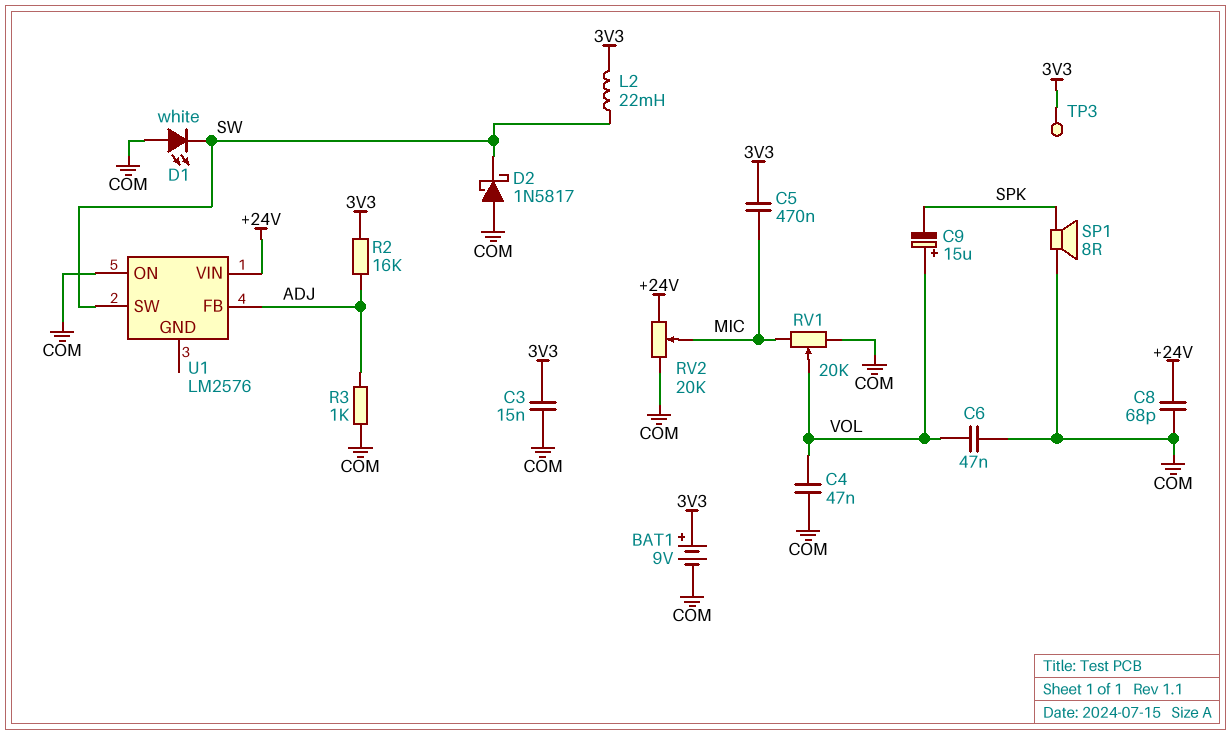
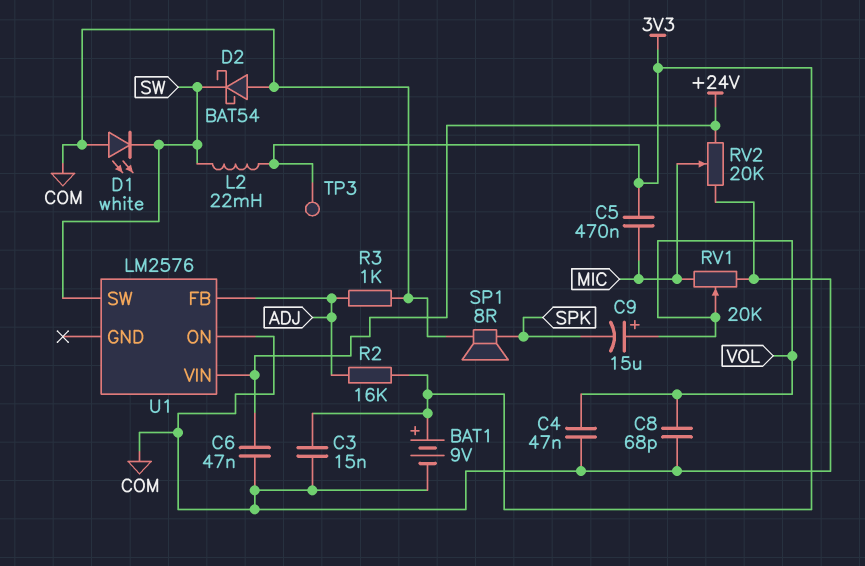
C6: 47nF (COM, VOL) -> 47nF (+24V, COM)
C8: 68pF (+24V, COM) -> 68pF (COM, VOL)
D2: schottky 1N5817 (A COM, K SW) -> schottky BAT54 (A COM, K SW)

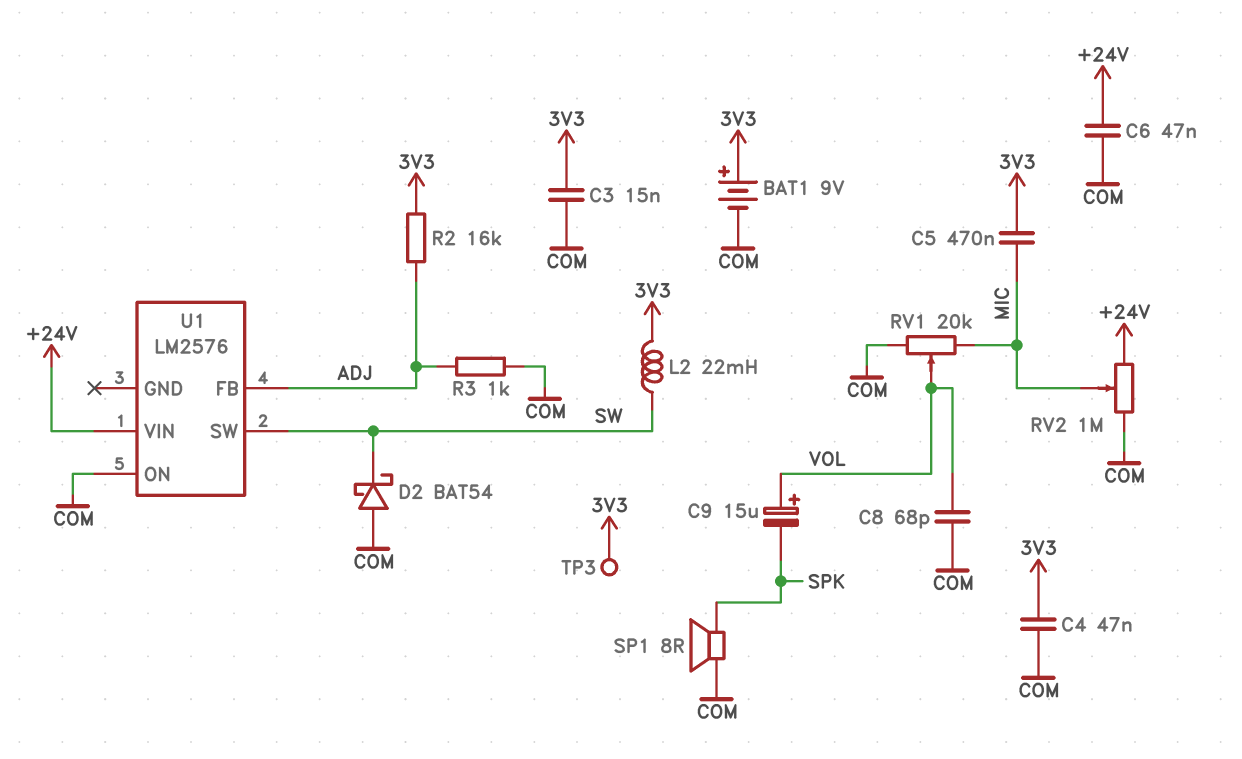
C4: 47nF (COM, VOL) -> 47nF (3V3, COM)
D1: LED white (A COM, K SW) -> none
RV2: 20k (+24V, COM, wiper MIC) -> 1M (+24V, COM, wiper MIC)

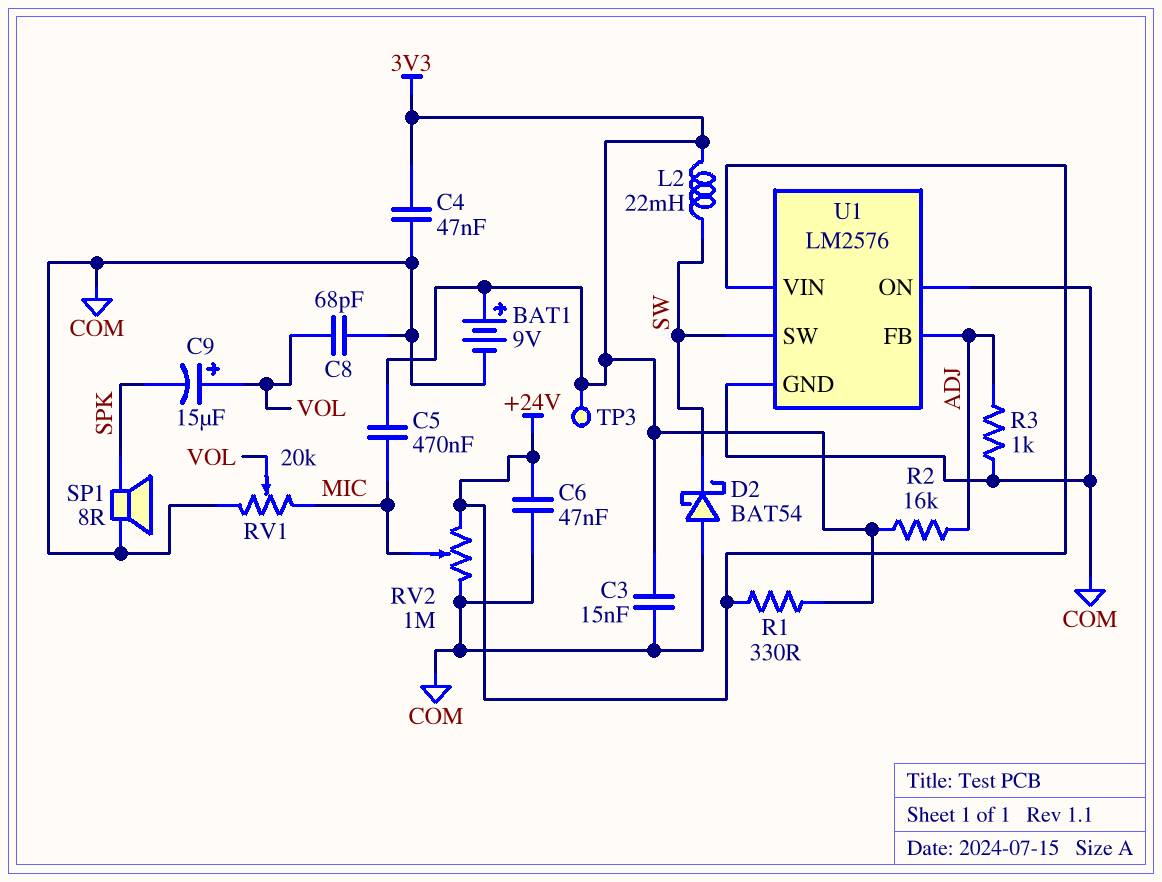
R1: none -> 330 (+24V, 3V3)
U1 pin GND: none -> COM

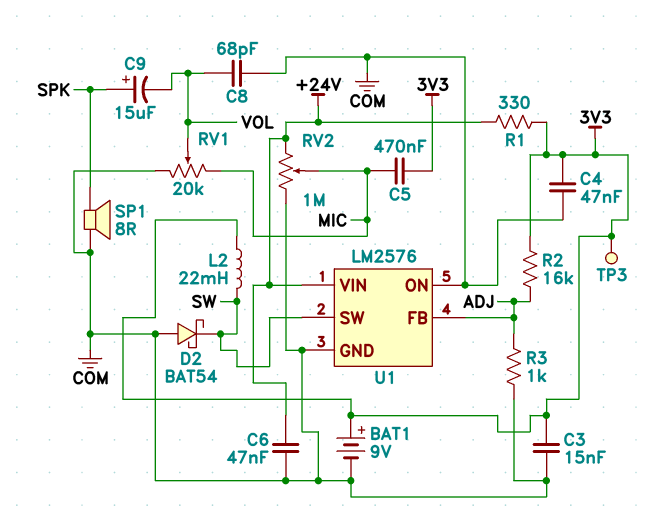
C9: 15uF (plus VOL, minus SPK) -> 15uF (plus SPK, minus VOL)

